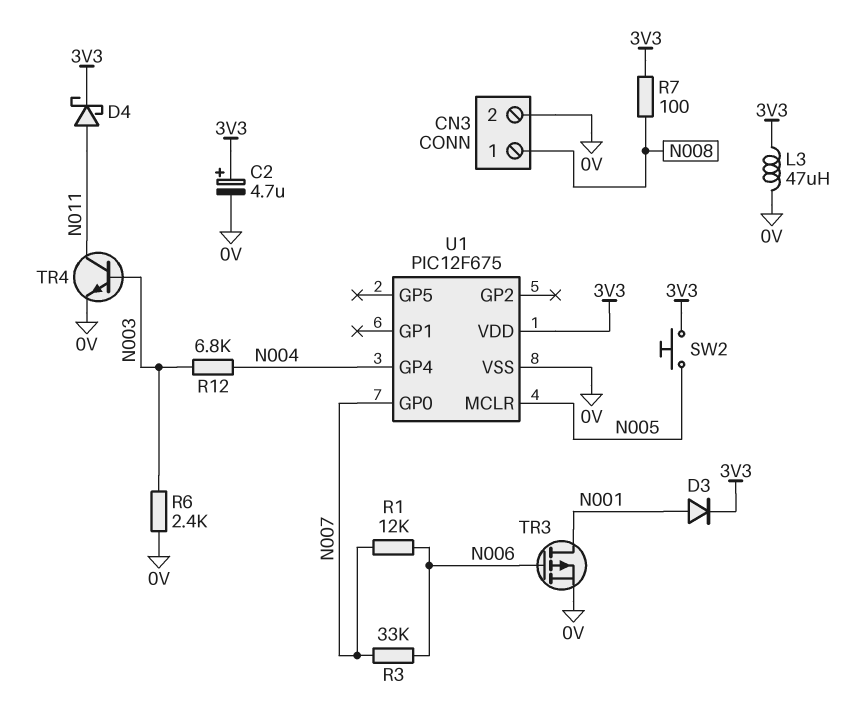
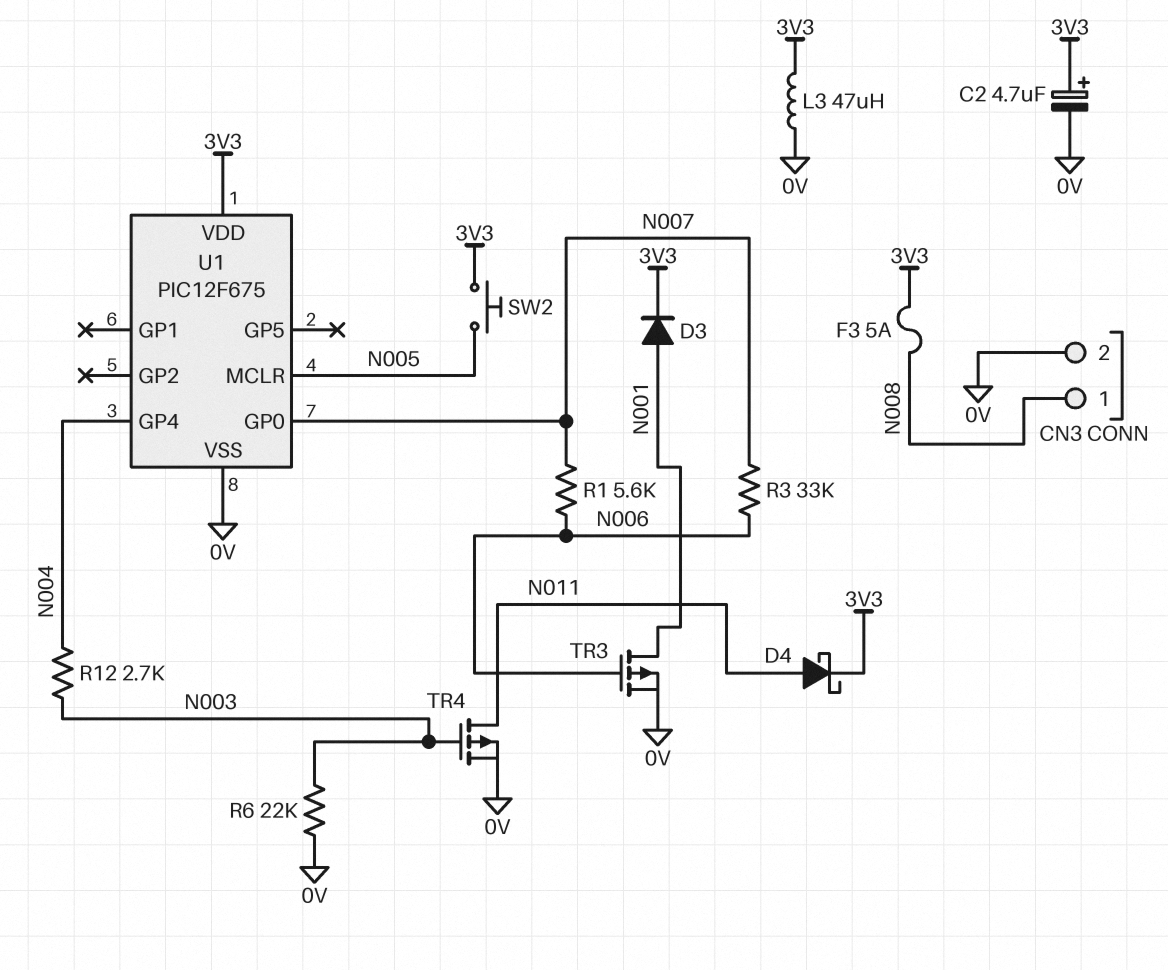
F3: none -> 5A (3V3, N008)
R1: 12k (N006, N007) -> 5.6k (N006, N007)
R6: 2.4k (0V, N003) -> 22k (0V, N003)
R7: 100 (3V3, N008) -> none
R12: 6.8k (N003, N004) -> 2.7k (N003, N004)
TR4: NPN (B N003, C N011, E 0V) -> PMOS (G N003, D N011, S 0V)

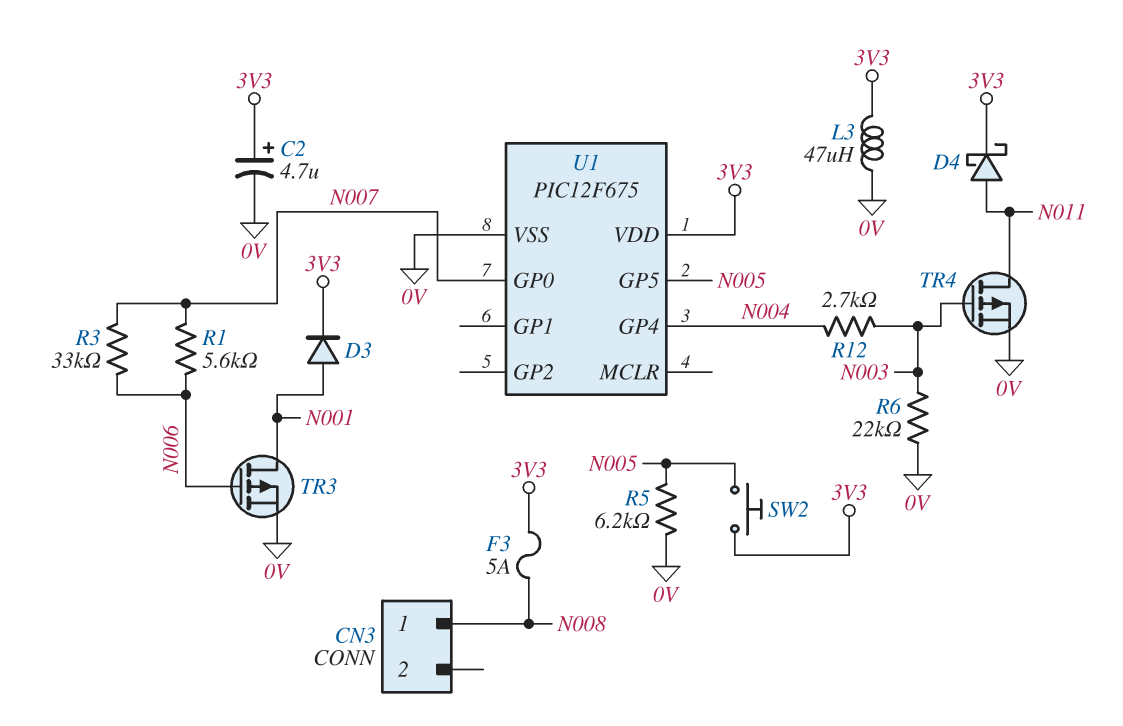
CN3 pin 2: 0V -> none
R5: none -> 6.2k (0V, N005)
U1 pin GP5: none -> N005
U1 pin MCLR: N005 -> none

